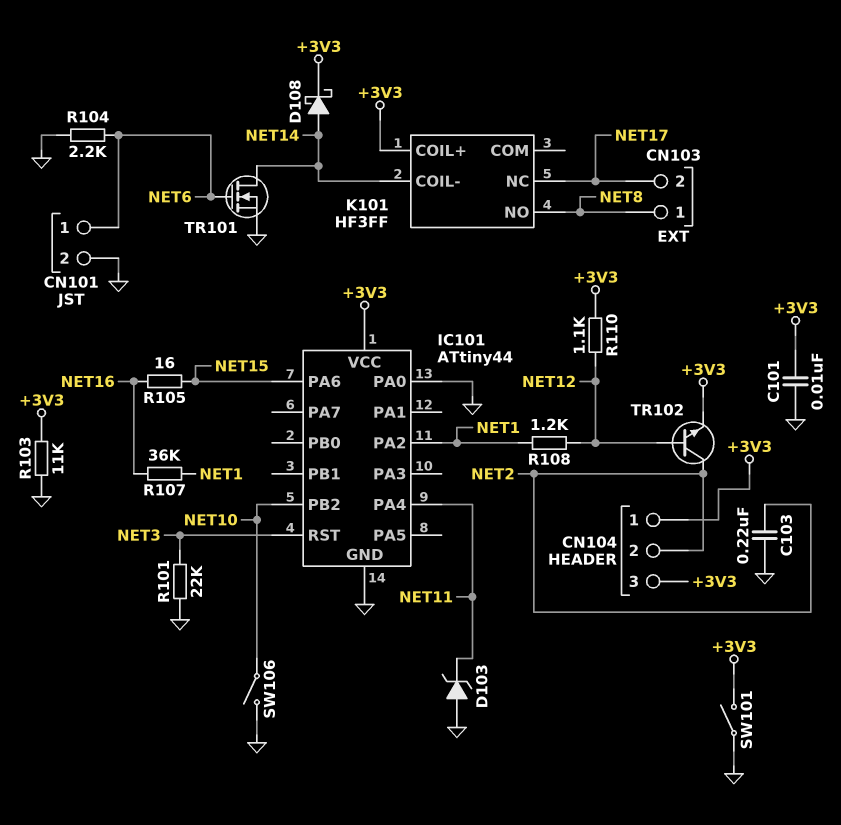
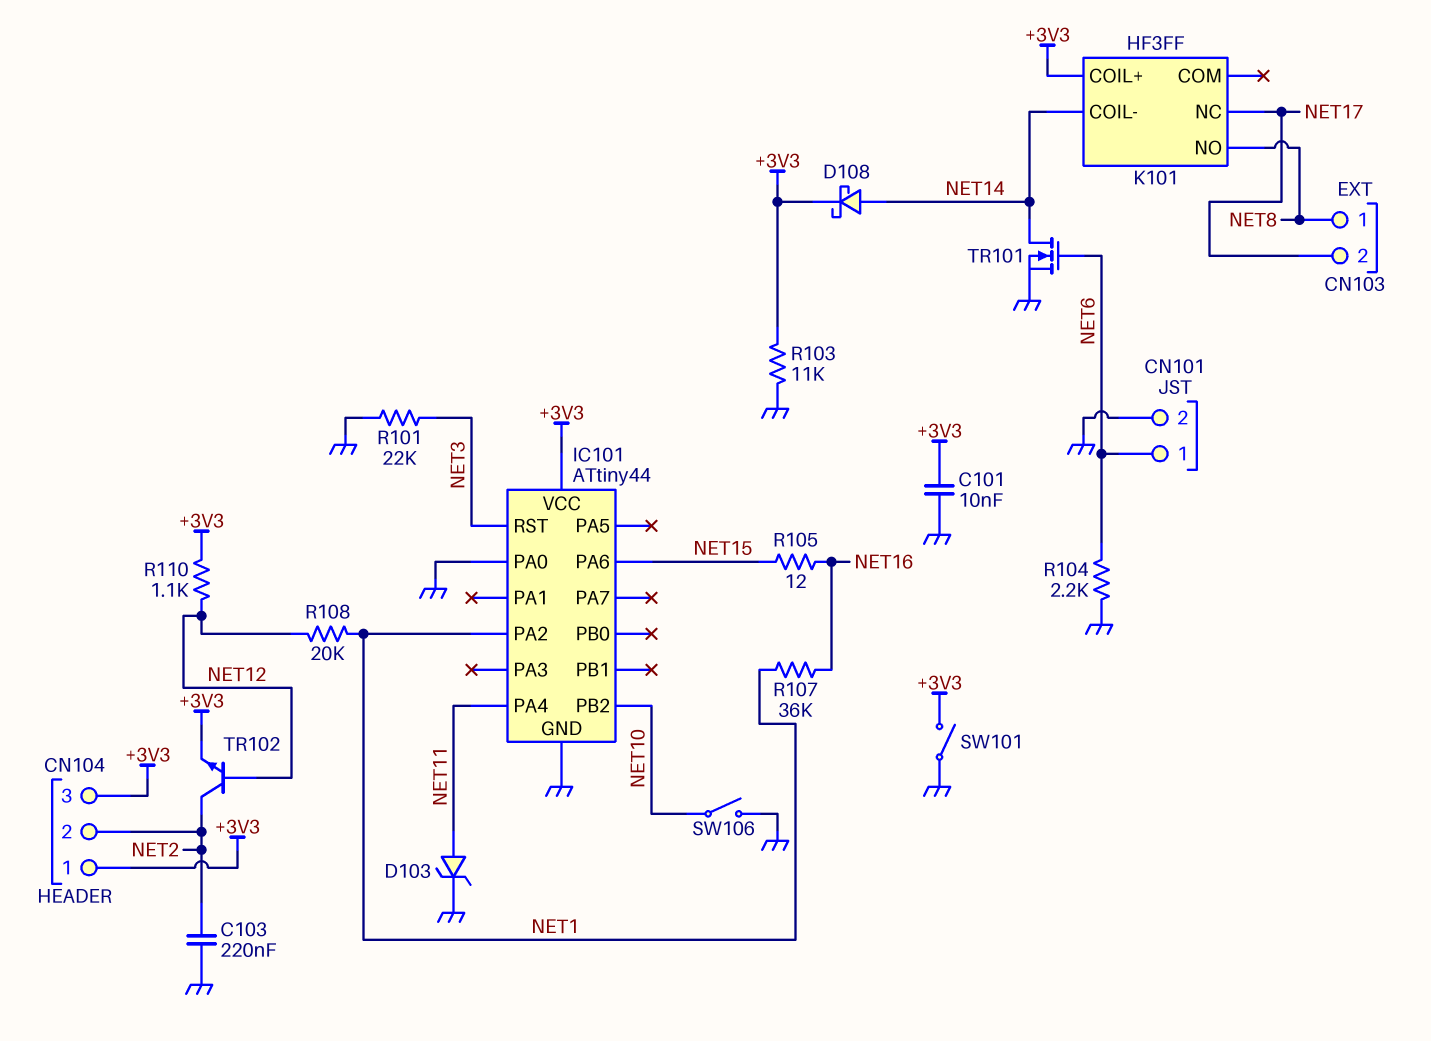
D103: zener (A GND, K NET11) -> zener (A NET11, K GND)
R105: 16 (NET15, NET16) -> 12 (NET15, NET16)
R108: 1.2k (NET1, NET12) -> 20k (NET1, NET12)

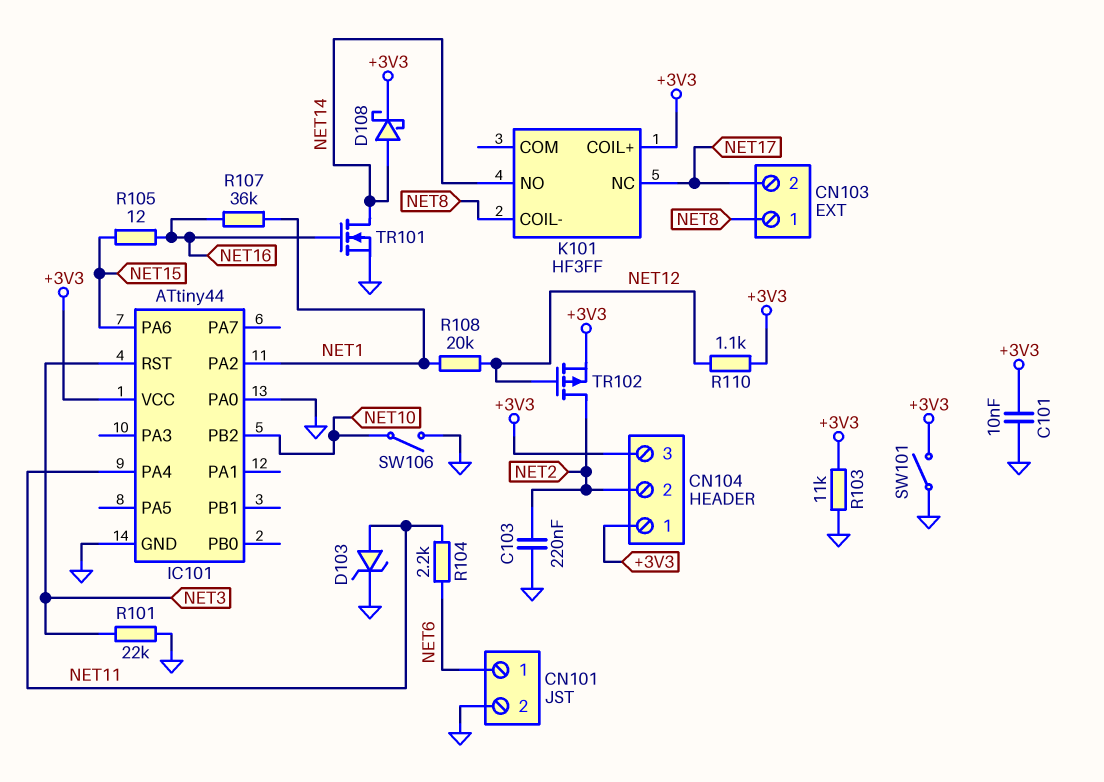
K101 pin COIL-: NET14 -> NET8
K101 pin NO: NET8 -> NET14
R104: 2.2k (GND, NET6) -> 2.2k (NET6, NET11)
TR101: NMOS (G NET6, D NET14, S GND) -> NMOS (G NET16, D NET14, S GND)
TR102: NPN (B NET12, C NET2, E +3V3) -> PMOS (G NET12, D NET2, S +3V3)

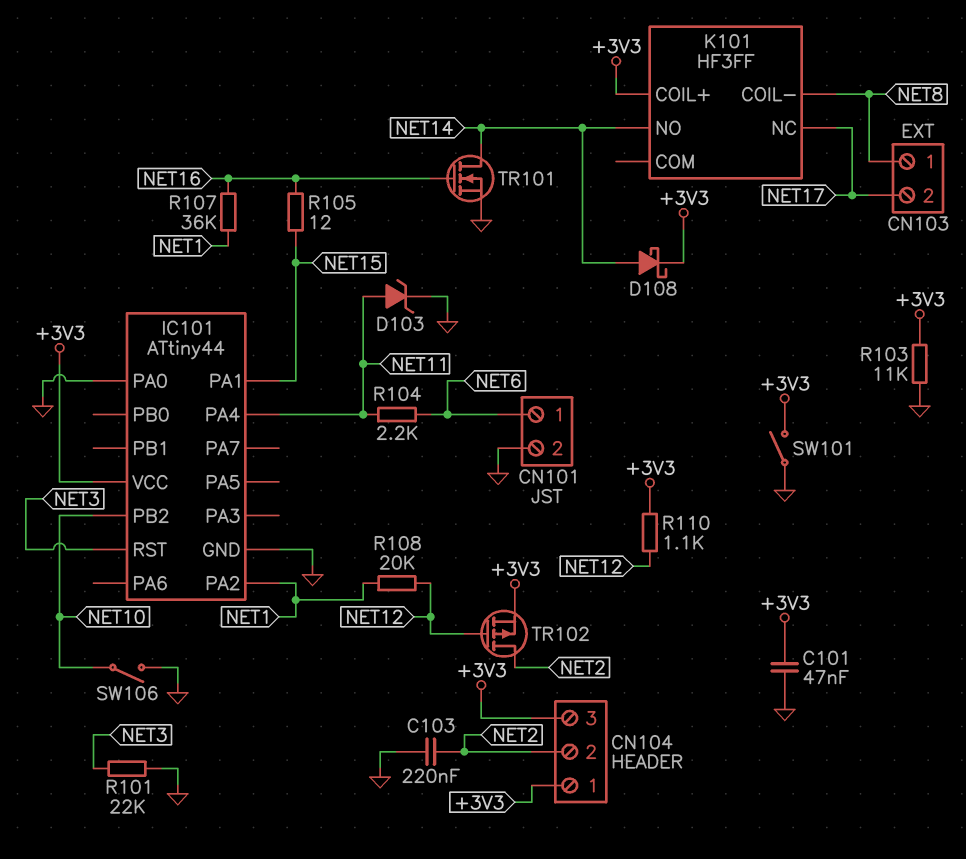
C101: 10nF (+3V3, GND) -> 47nF (+3V3, GND)
IC101 pin PA1: none -> NET15
IC101 pin PA6: NET15 -> none

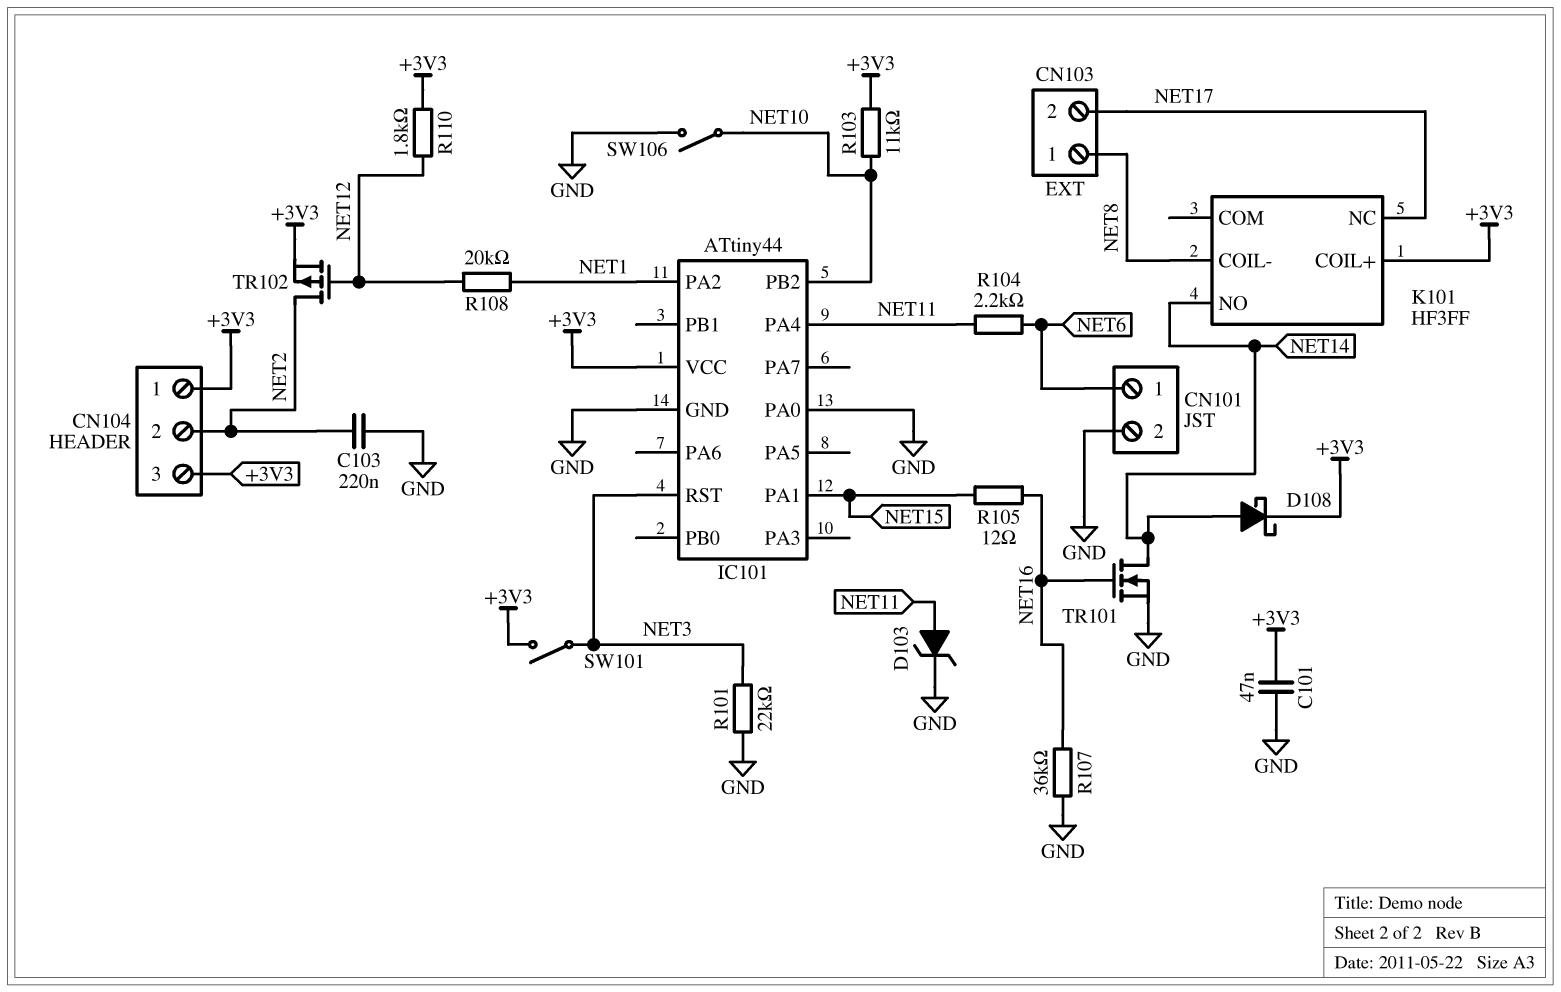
R103: 11k (+3V3, GND) -> 11k (+3V3, NET10)
R107: 36k (NET1, NET16) -> 36k (GND, NET16)
R110: 1.1k (+3V3, NET12) -> 1.8k (+3V3, NET12)
SW101: switch (+3V3, GND) -> switch (+3V3, NET3)

